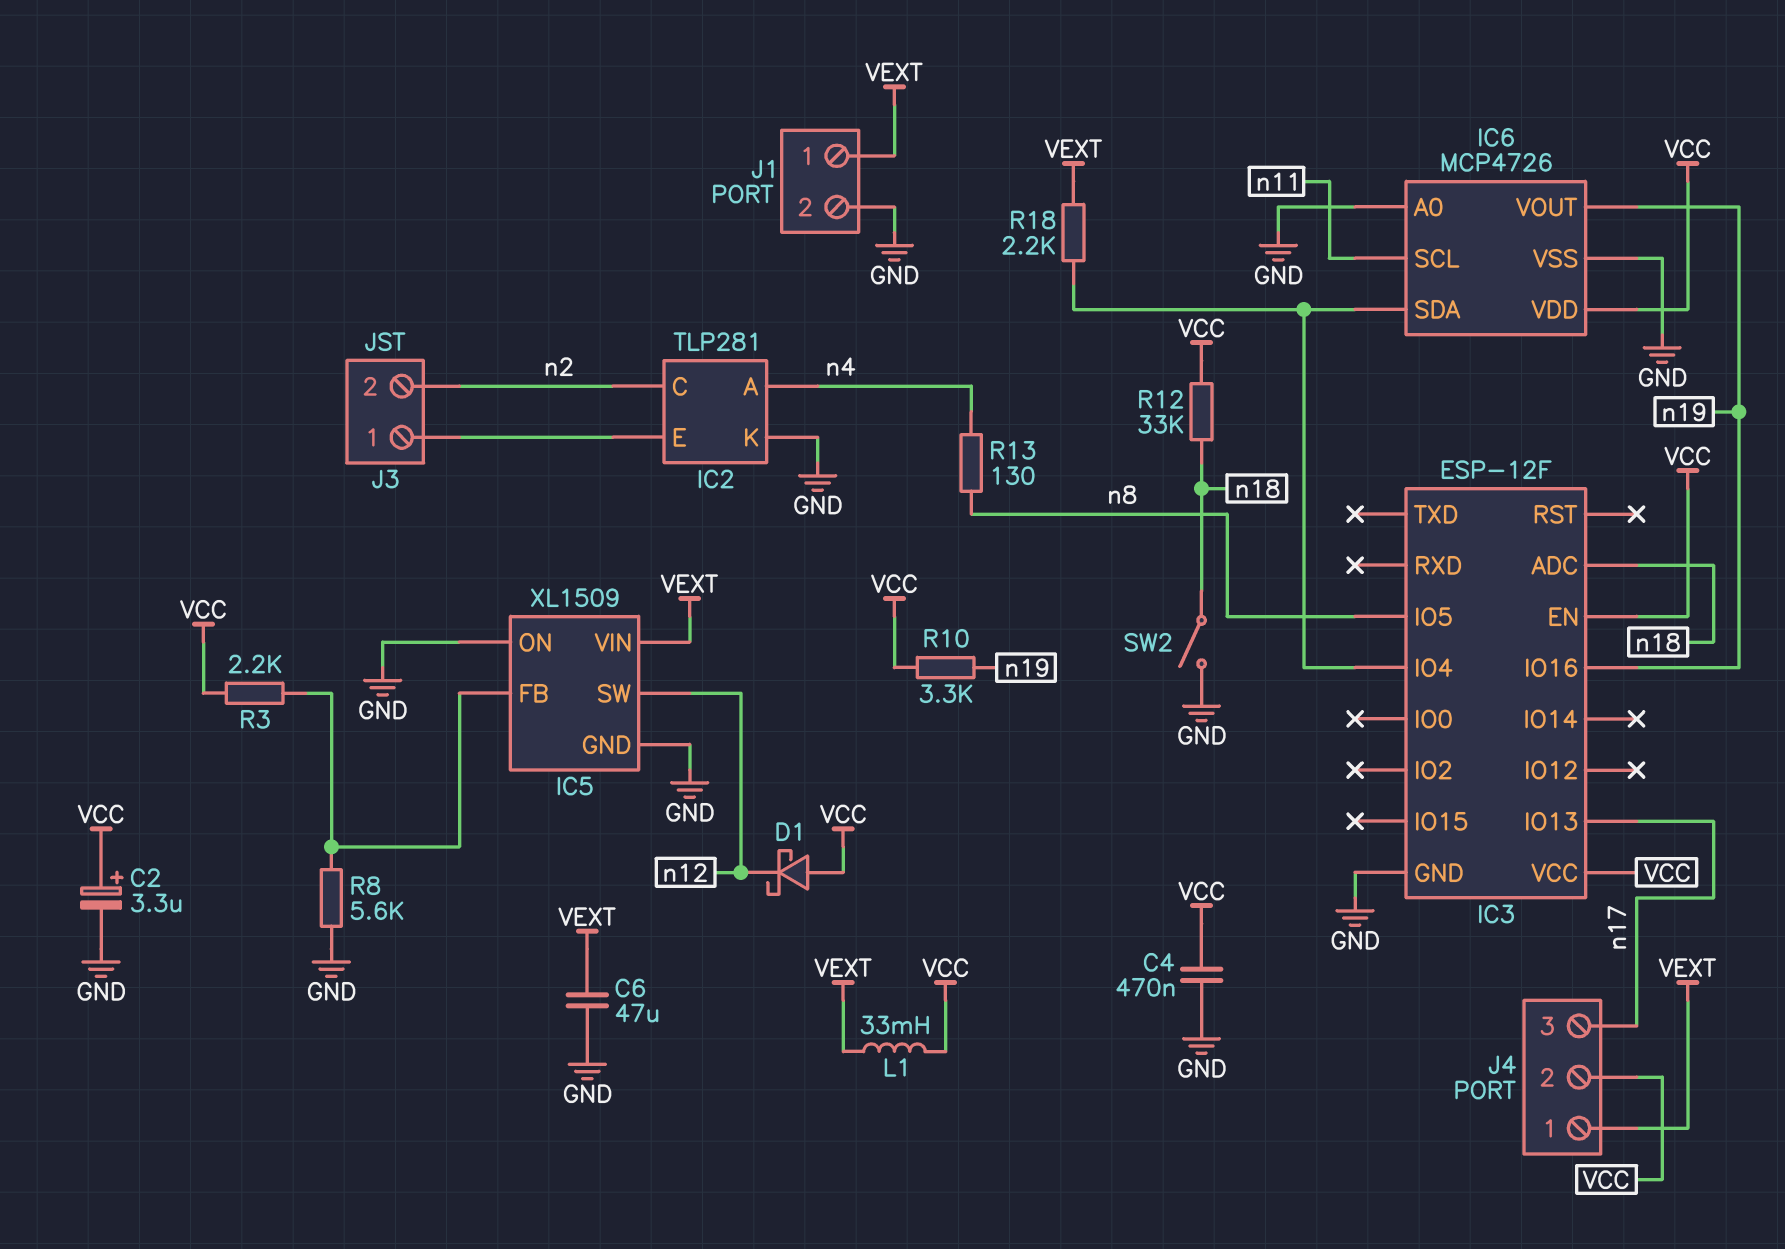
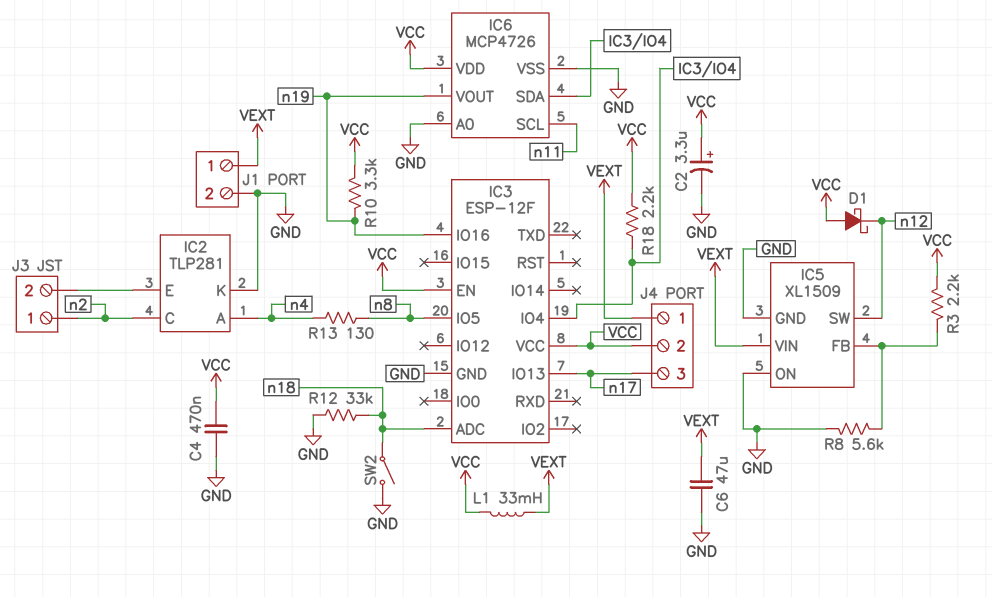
J3 pin 1: IC2/E -> n2
J3 pin 2: n2 -> IC2/E
R12: 33k (VCC, n18) -> 33k (GND, n18)
R18: 2.2k (IC3/IO4, VEXT) -> 2.2k (IC3/IO4, VCC)

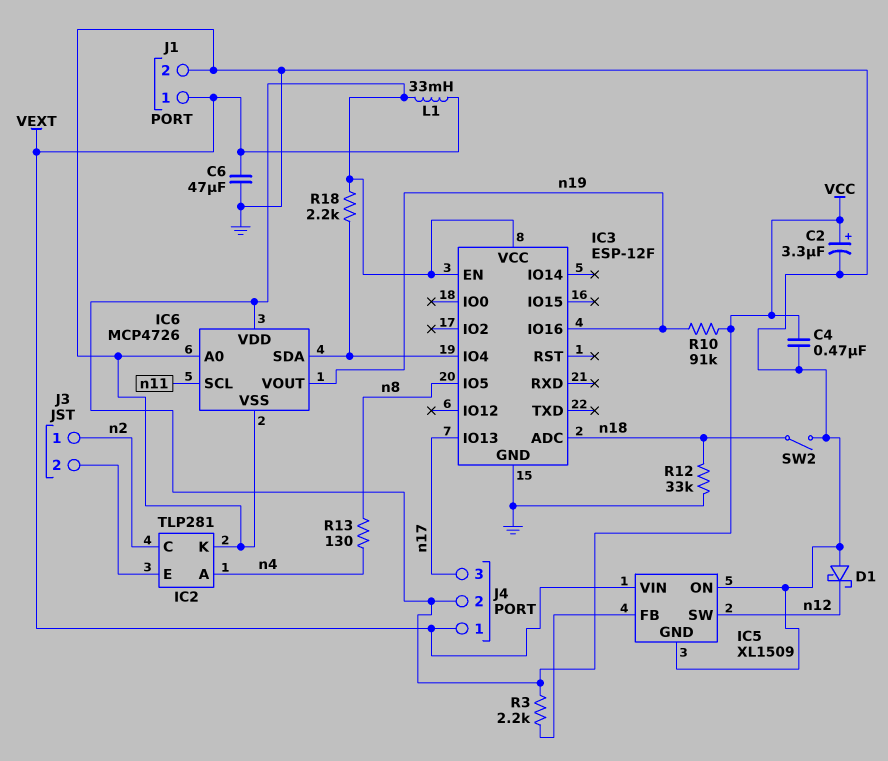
D1: schottky (A VCC, K n12) -> schottky (A GND, K n12)
R8: 5.6k (GND, IC5/FB) -> none
R10: 3.3k (VCC, n19) -> 91k (VCC, n19)

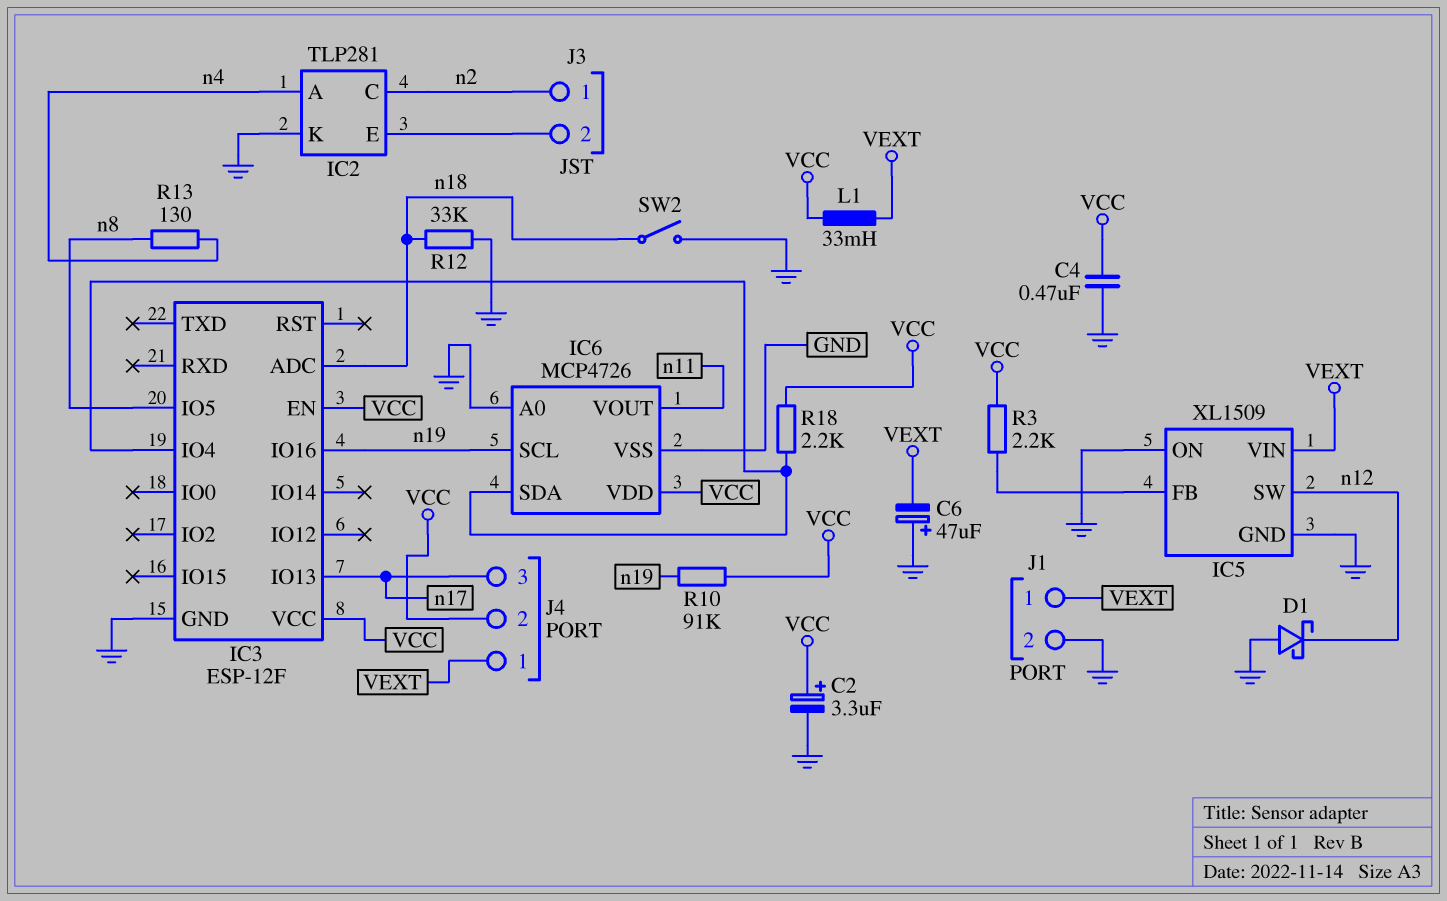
C6: 47uF (GND, VEXT) -> 47uF (plus GND, minus VEXT)
IC6 pin SCL: n11 -> n19
IC6 pin VOUT: n19 -> n11

